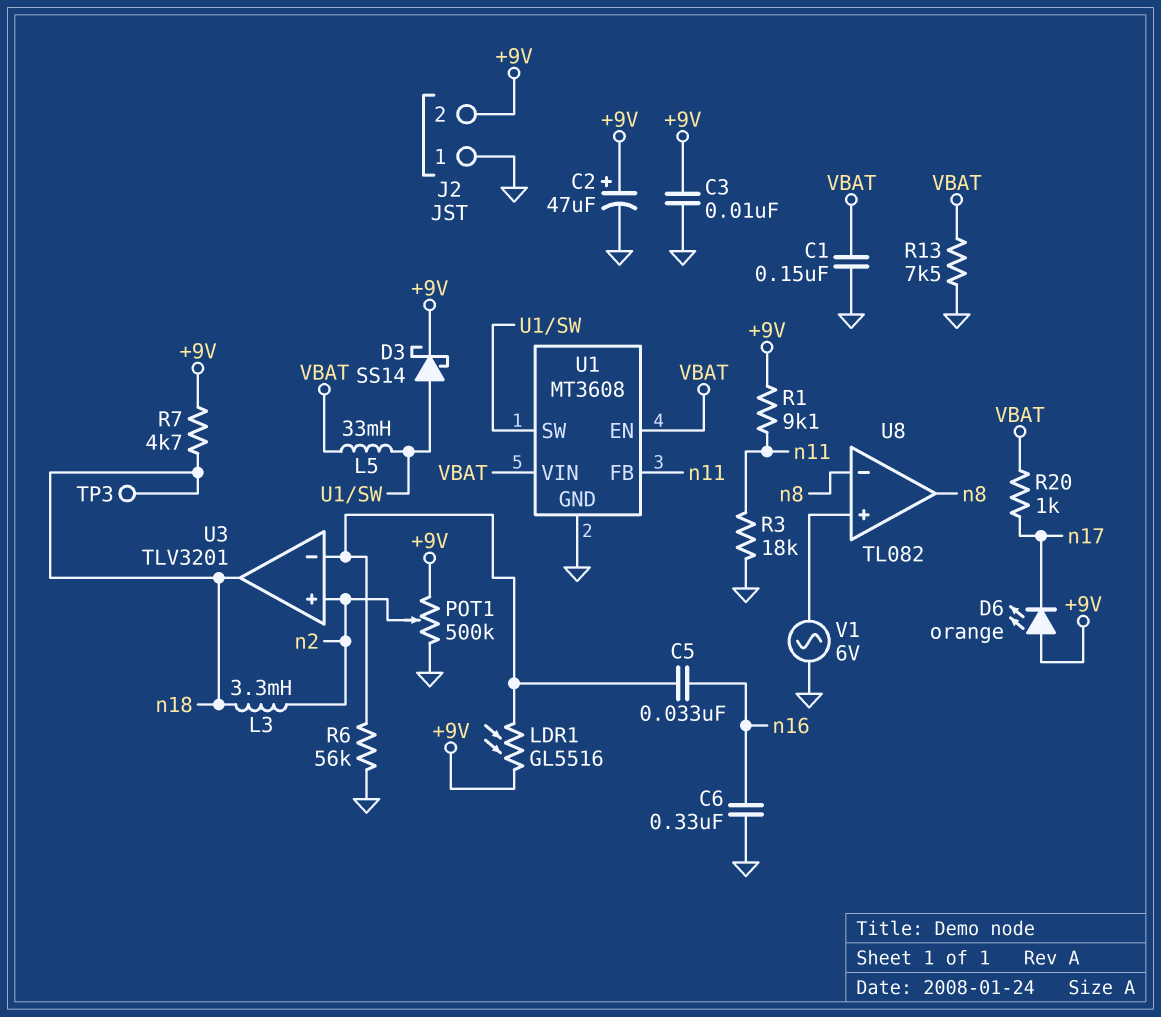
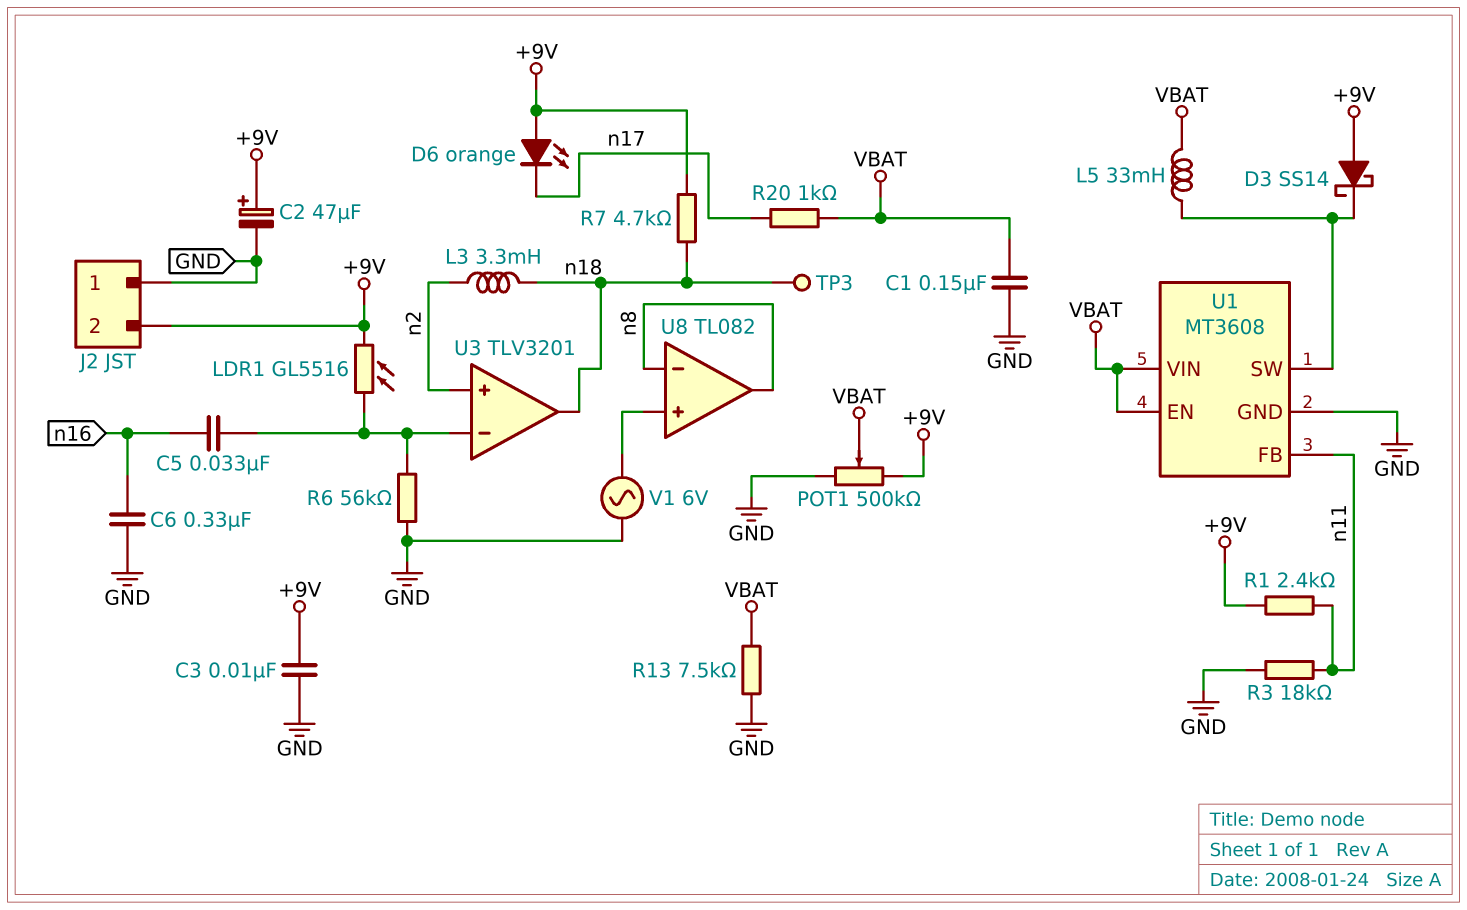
D3: schottky SS14 (A U1/SW, K +9V) -> schottky SS14 (A +9V, K U1/SW)
POT1: 500k (+9V, GND, wiper n2) -> 500k (+9V, GND, wiper VBAT)
R1: 9.1k (+9V, n11) -> 2.4k (+9V, n11)

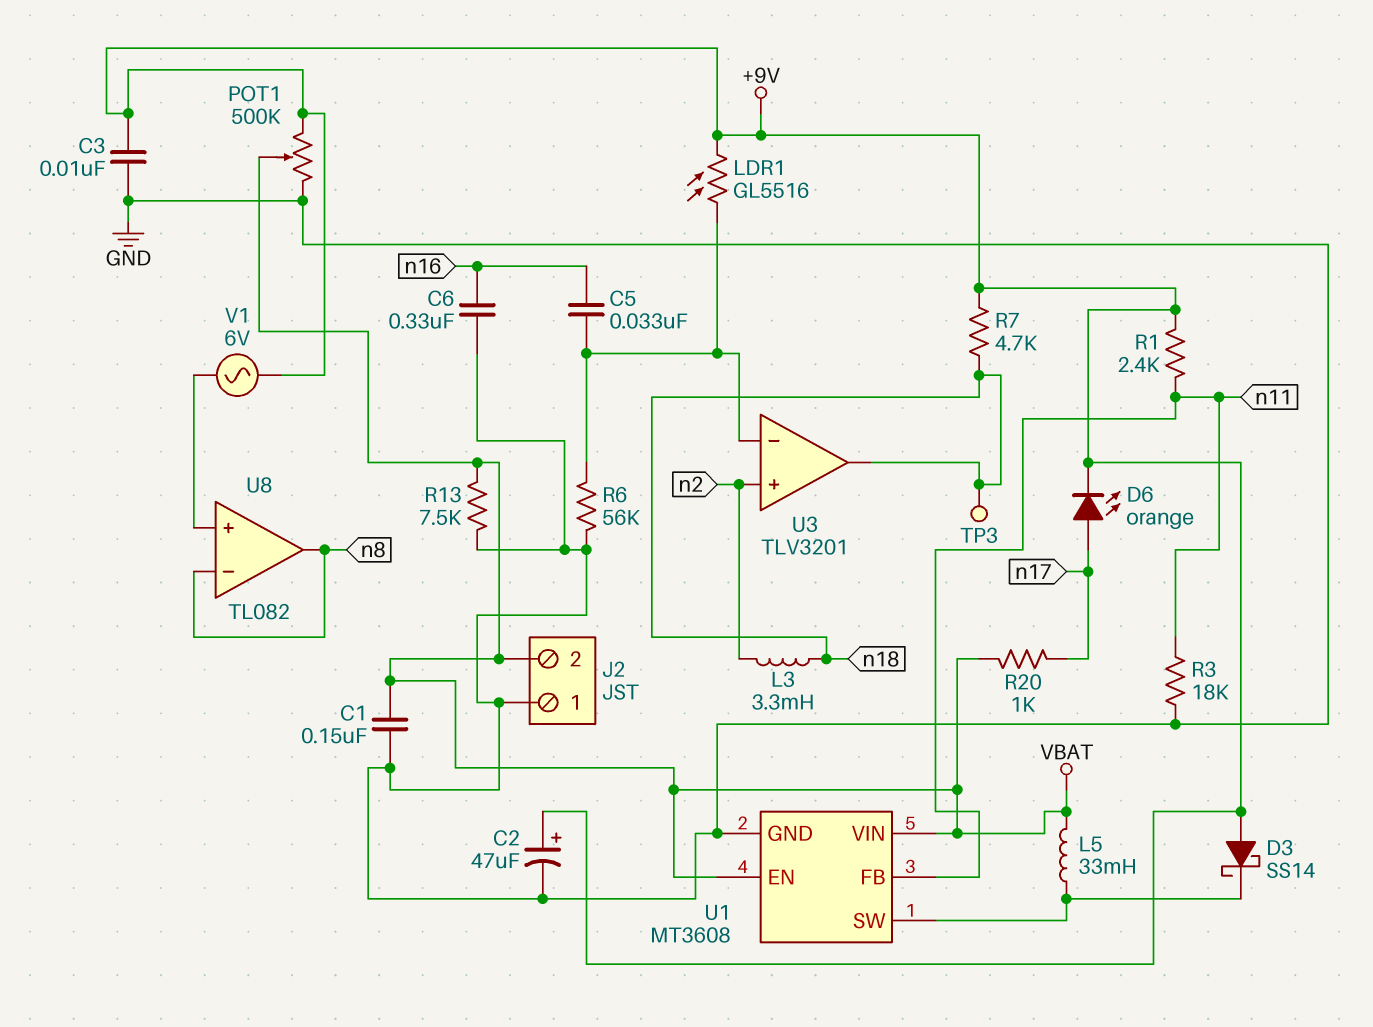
D6: LED orange (A +9V, K n17) -> LED orange (A n17, K +9V)
J2 pin 2: +9V -> VBAT
V1: AC 6V (GND, U8/in+) -> AC 6V (+9V, U8/in+)

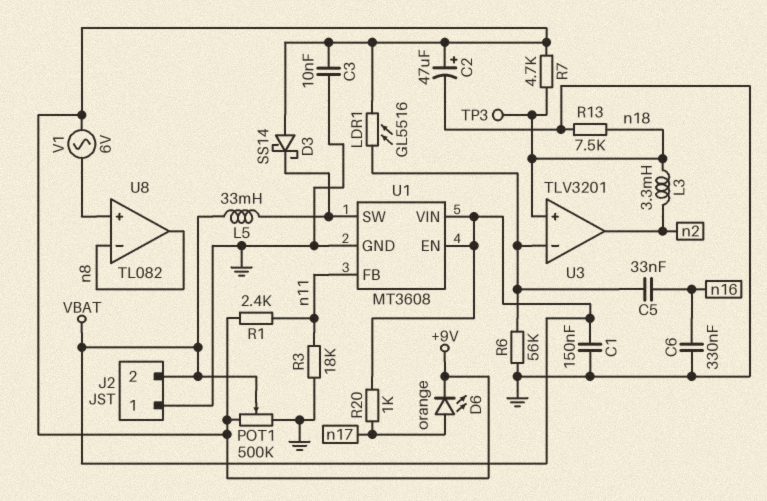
R13: 7.5k (GND, VBAT) -> 7.5k (GND, n18)
U3 pin in+: n2 -> n18
U3 pin out: n18 -> n2

